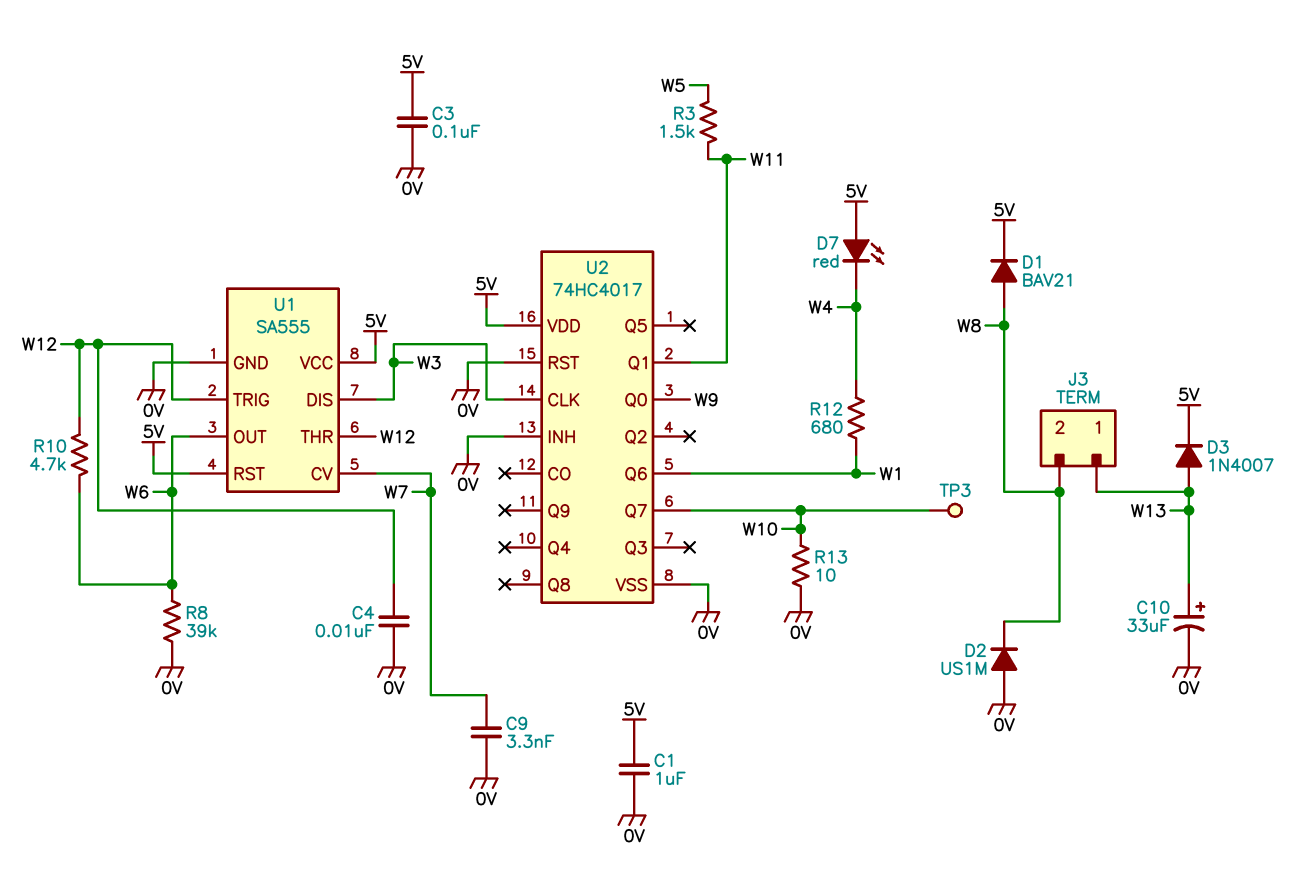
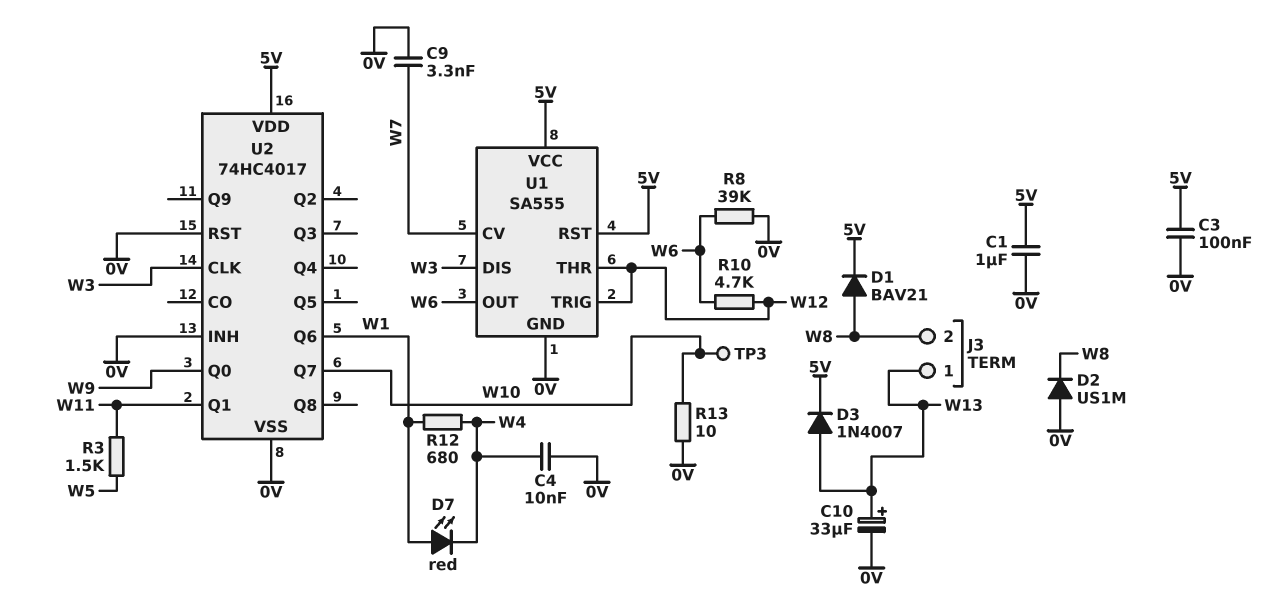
C4: 10nF (0V, W12) -> 10nF (0V, W4)
D7: LED red (A 5V, K W4) -> LED red (A W1, K W4)

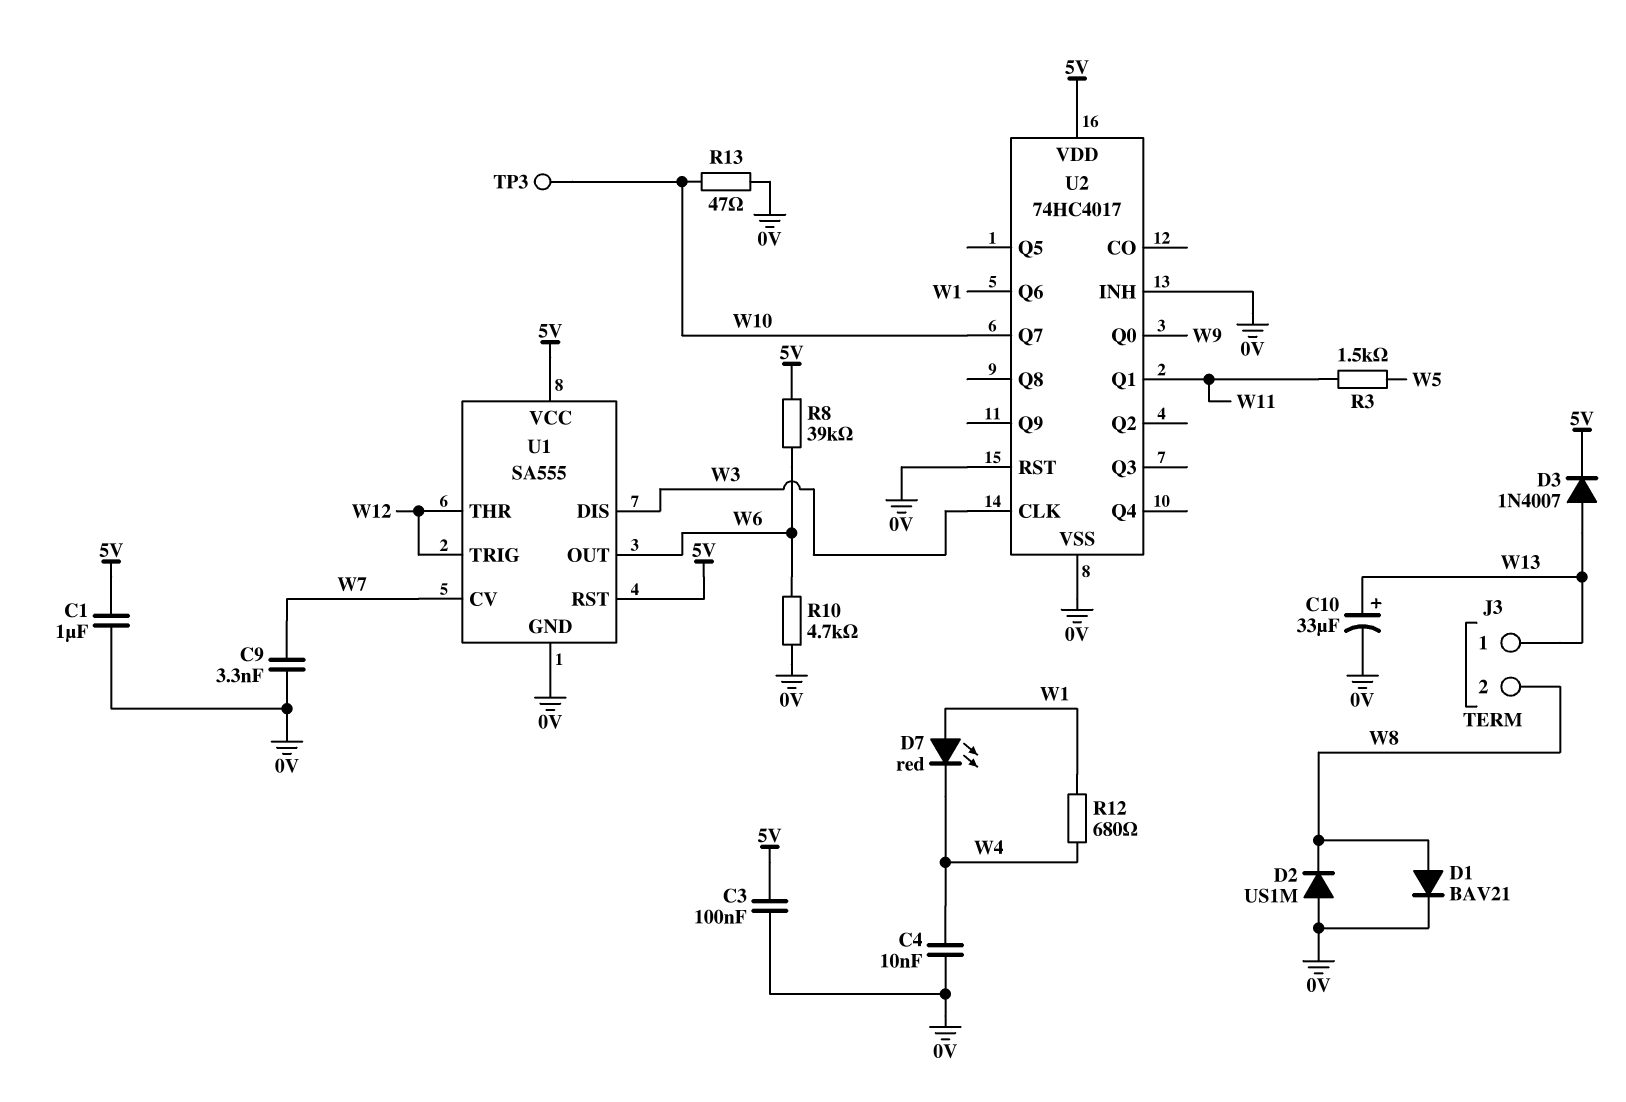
D1: diode BAV21 (A W8, K 5V) -> diode BAV21 (A W8, K 0V)
R8: 39k (0V, W6) -> 39k (5V, W6)
R10: 4.7k (W6, W12) -> 4.7k (0V, W6)
R13: 10 (0V, W10) -> 47 (0V, W10)

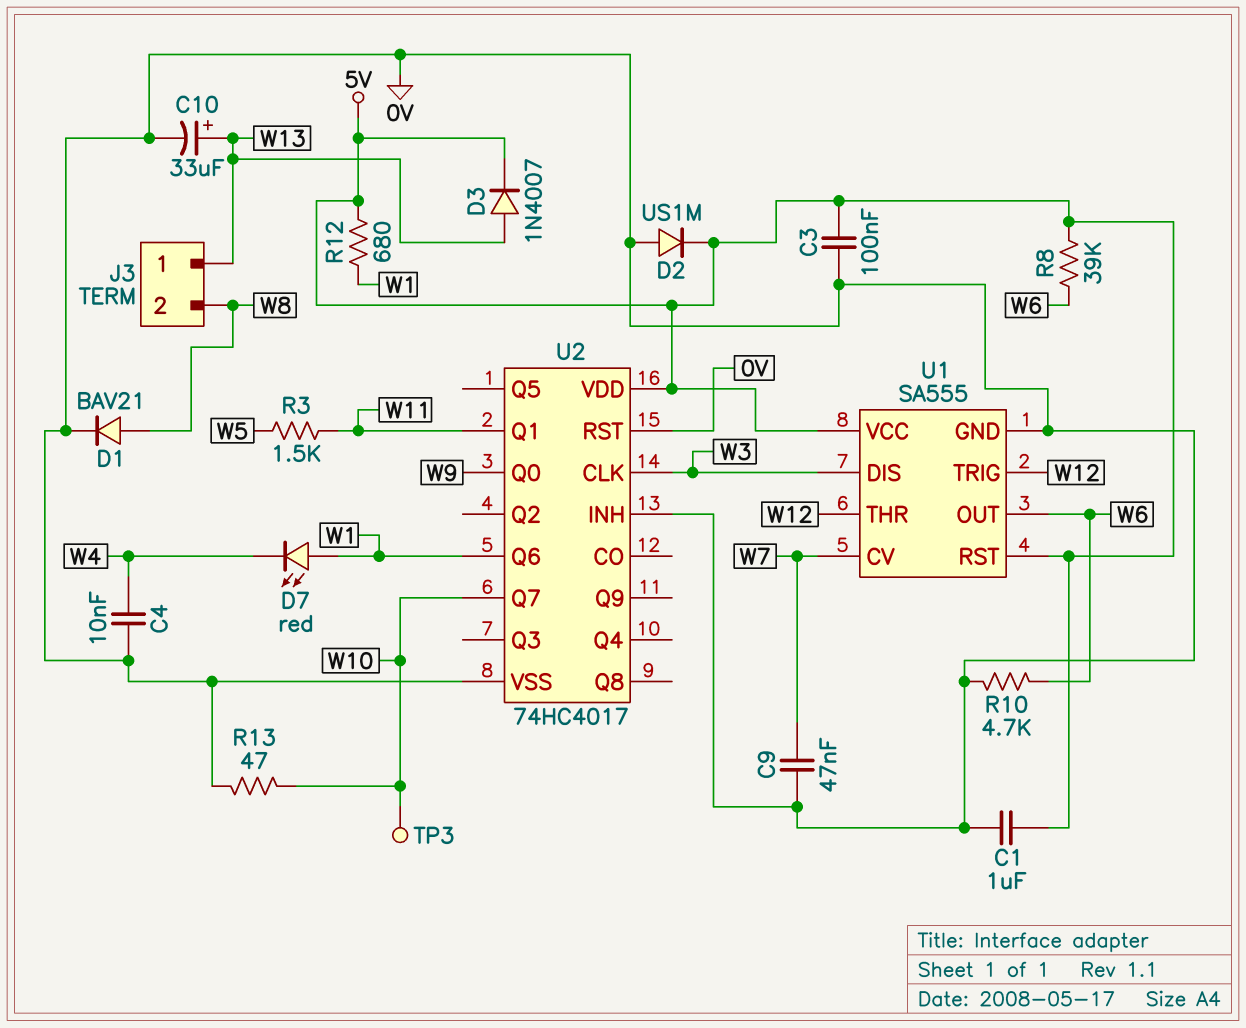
C9: 3.3nF (0V, W7) -> 47nF (0V, W7)
D2: diode US1M (A 0V, K W8) -> diode US1M (A 0V, K 5V)
R12: 680 (W1, W4) -> 680 (5V, W1)

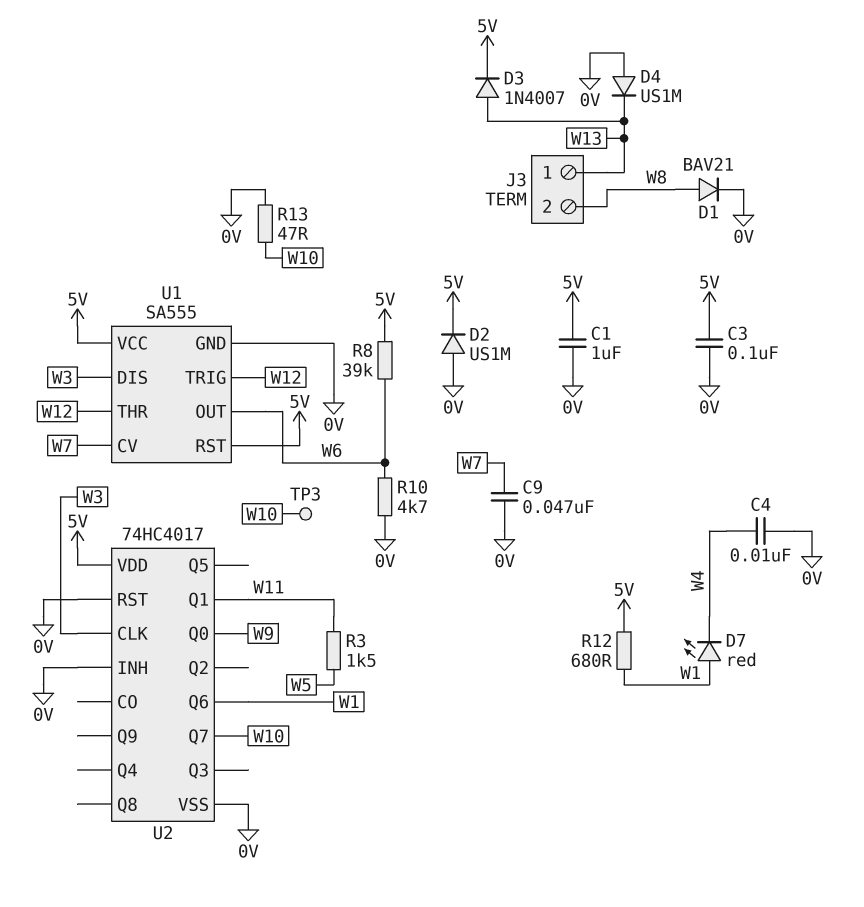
C10: 33uF (plus W13, minus 0V) -> none
D4: none -> diode US1M (A 0V, K W13)

